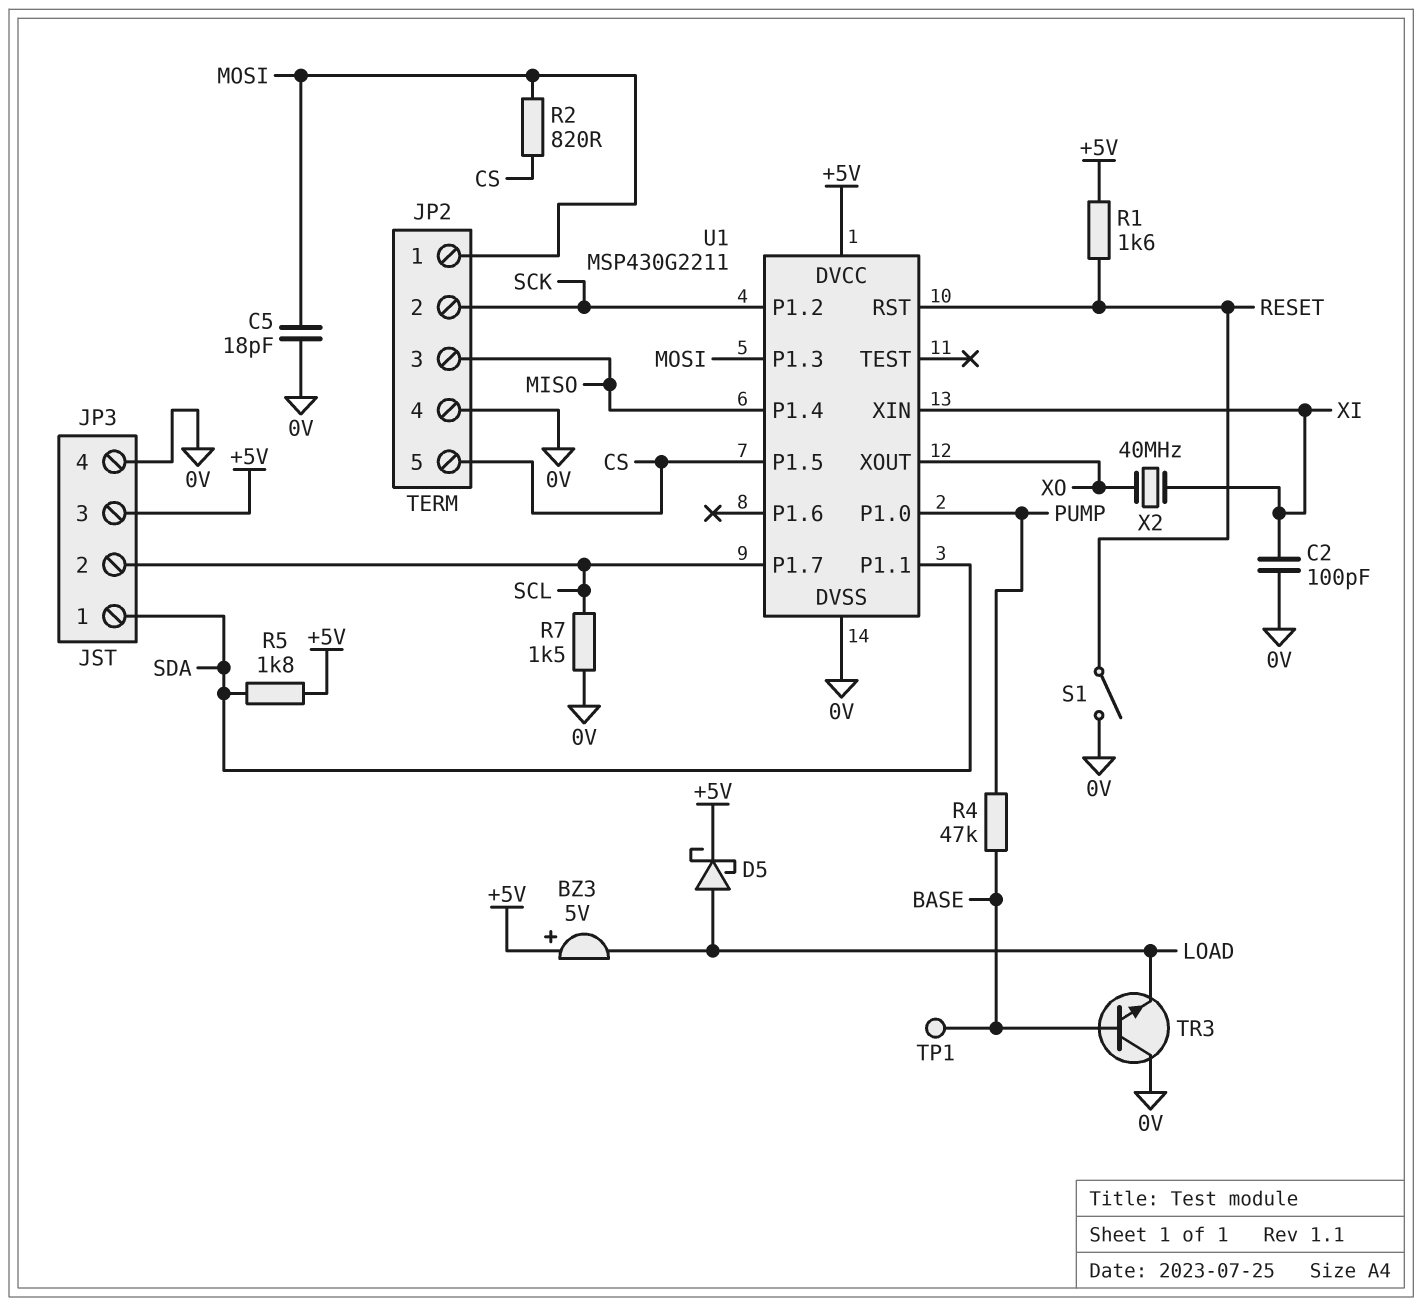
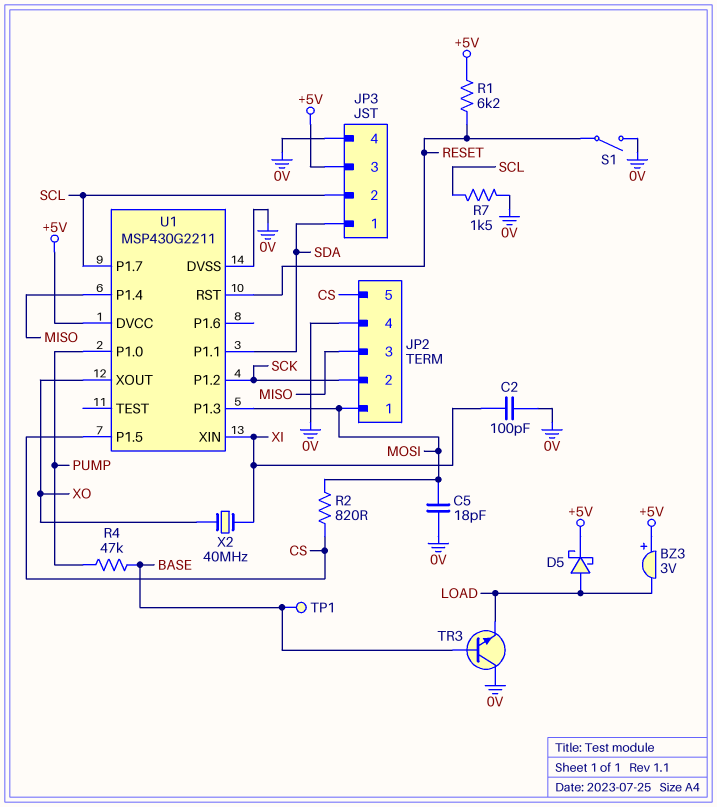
BZ3: buzzer 5V (plus +5V, minus LOAD) -> buzzer 3V (plus +5V, minus LOAD)
R1: 1.6k (+5V, RESET) -> 6.2k (+5V, RESET)
R5: 1.8k (+5V, SDA) -> none

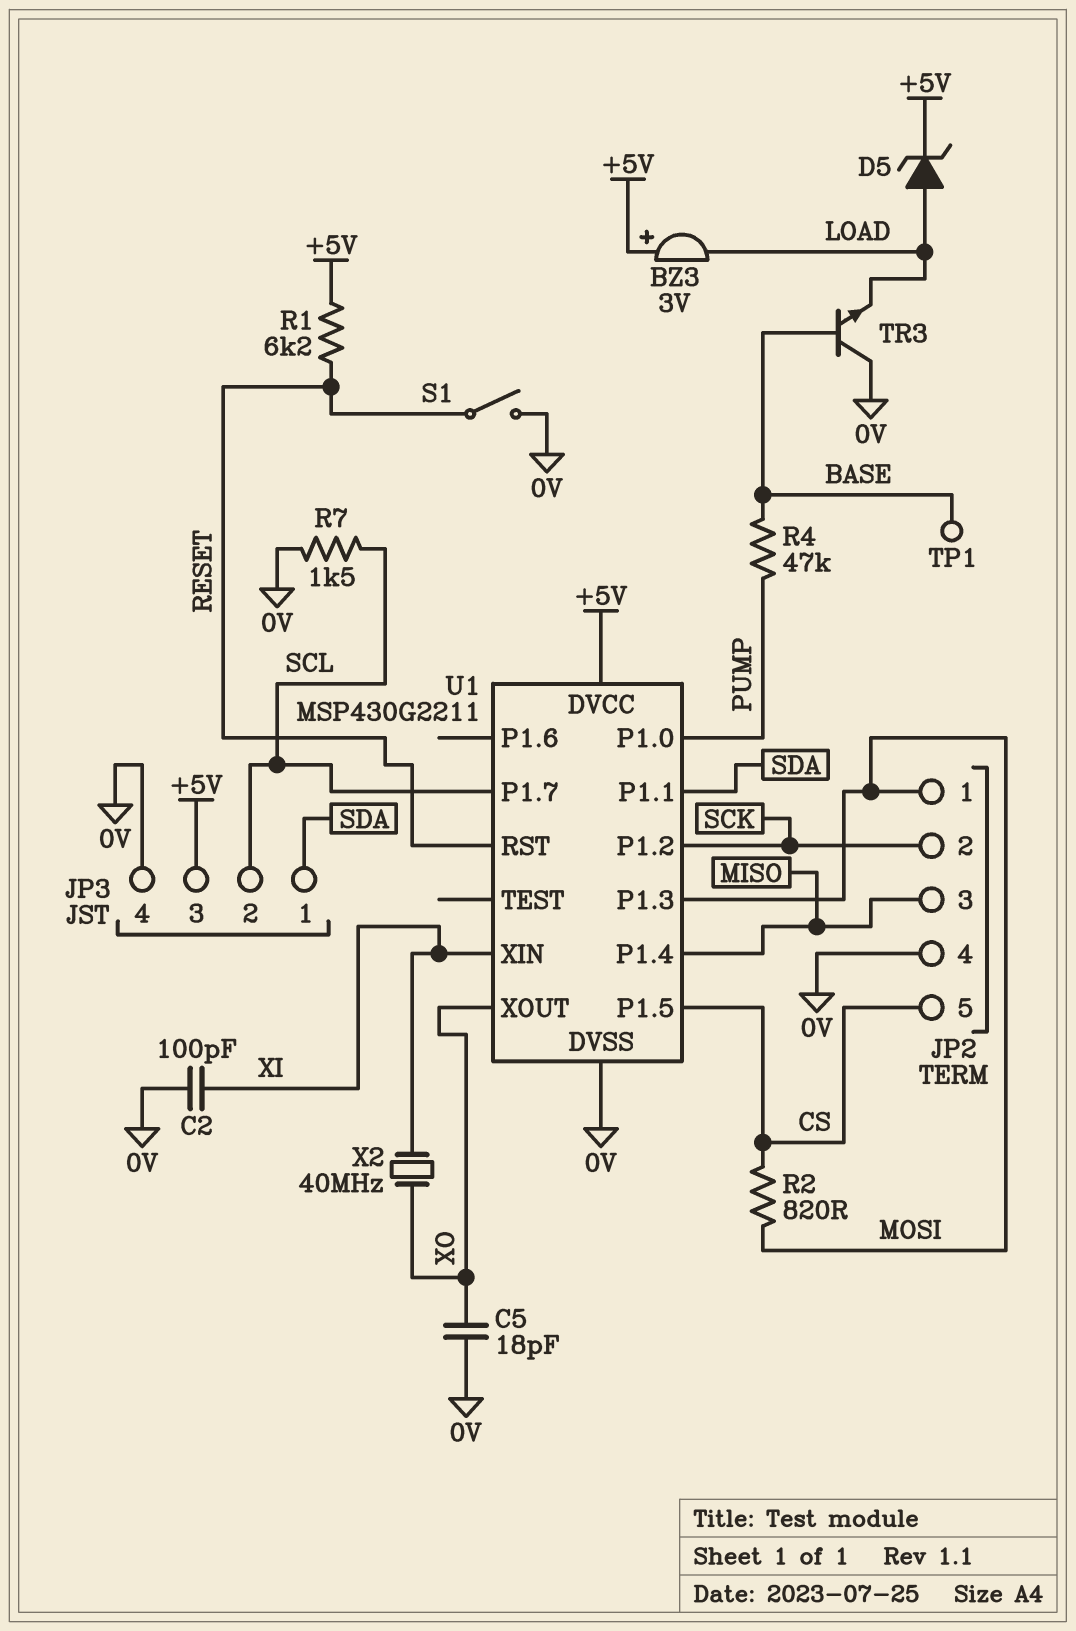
C5: 18pF (0V, MOSI) -> 18pF (0V, XO)
D5: schottky (A LOAD, K +5V) -> zener (A LOAD, K +5V)

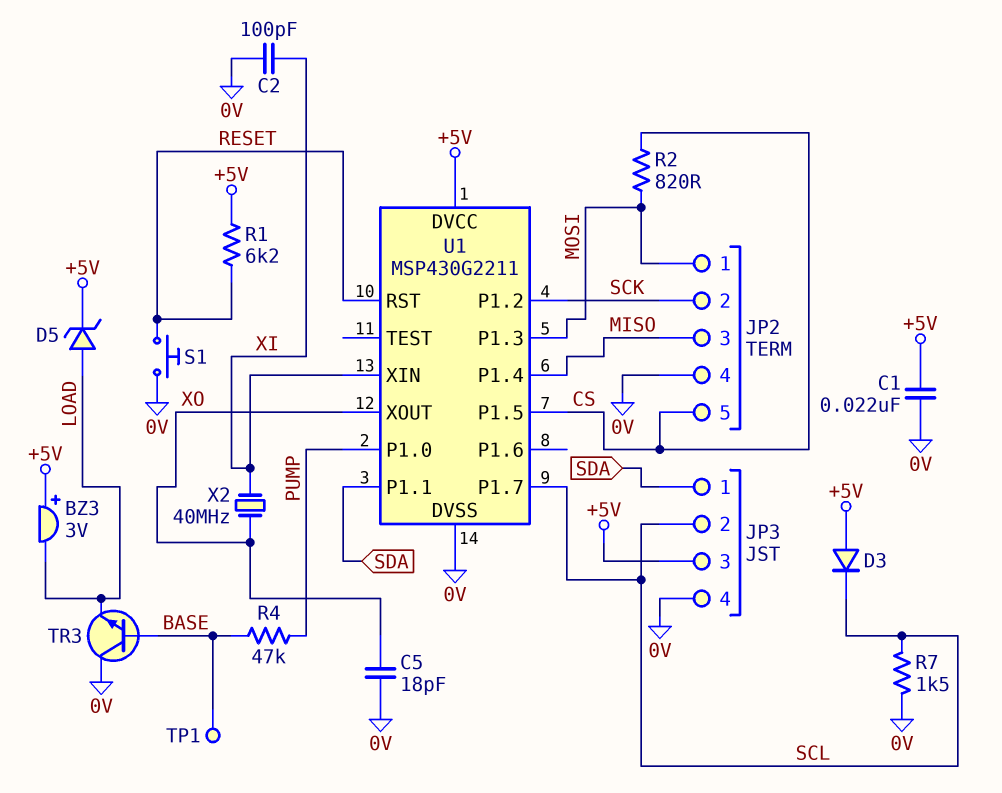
C1: none -> 22nF (+5V, 0V)
D3: none -> diode (A +5V, K SCL)
S1: switch (0V, RESET) -> button (0V, RESET)

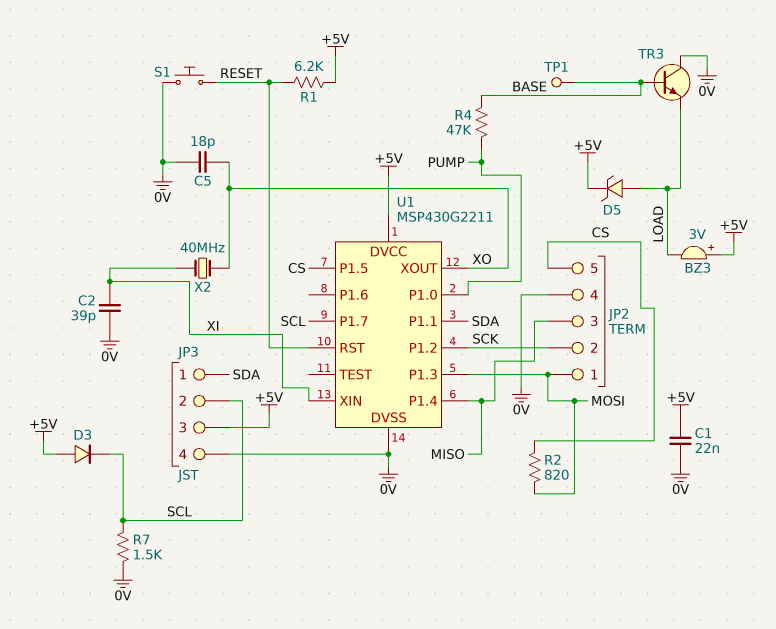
C2: 100pF (0V, XI) -> 39pF (0V, XI)

